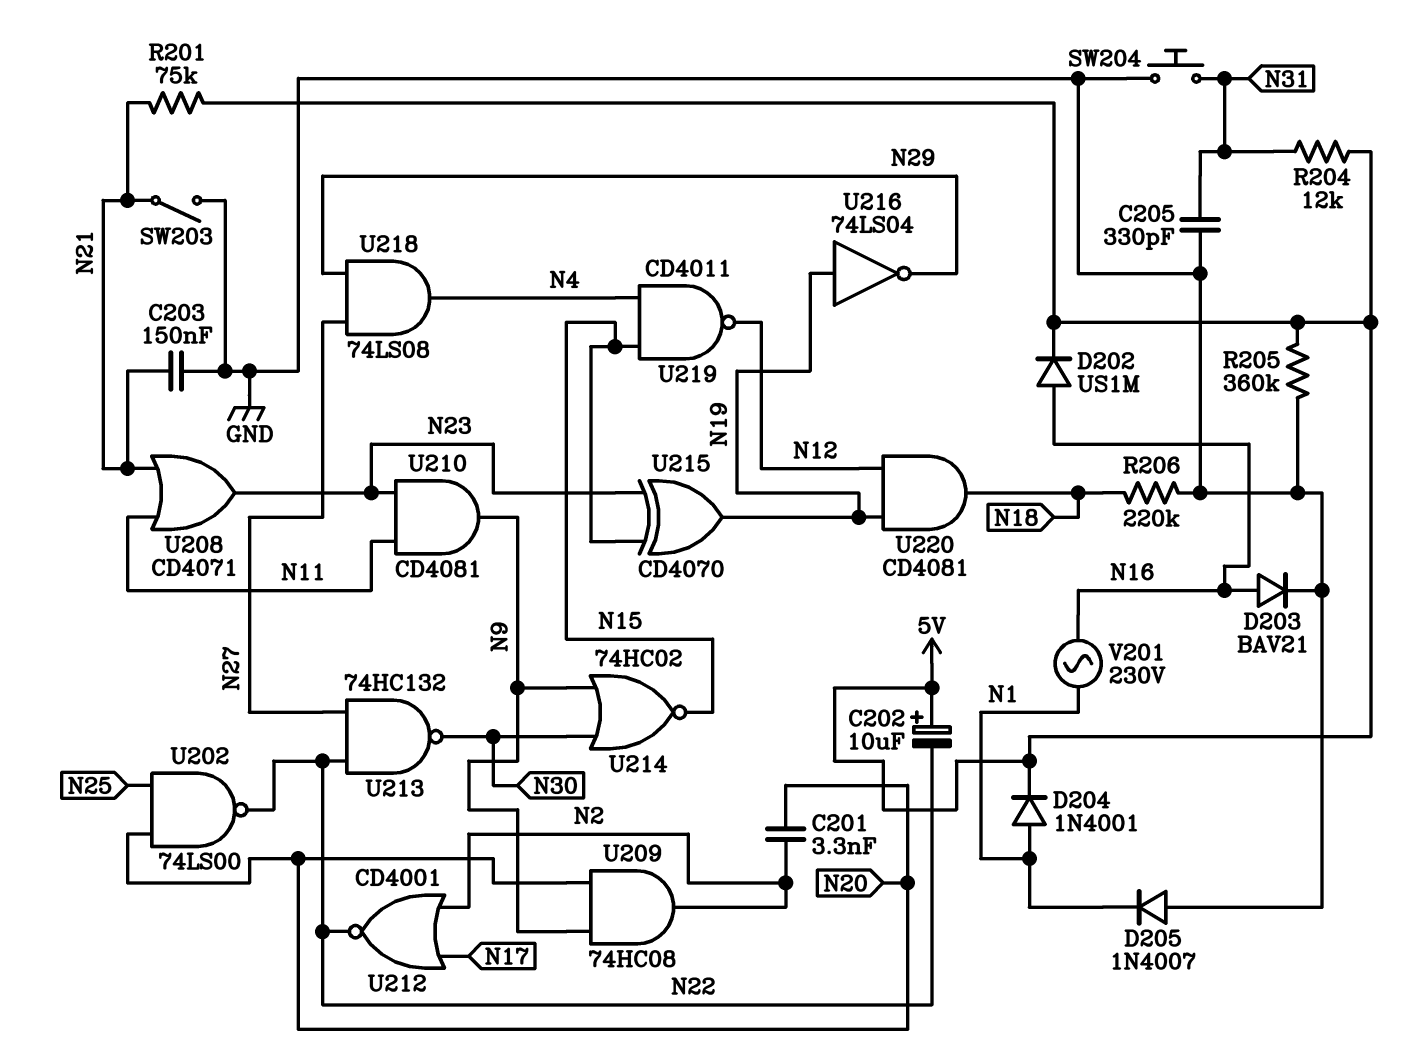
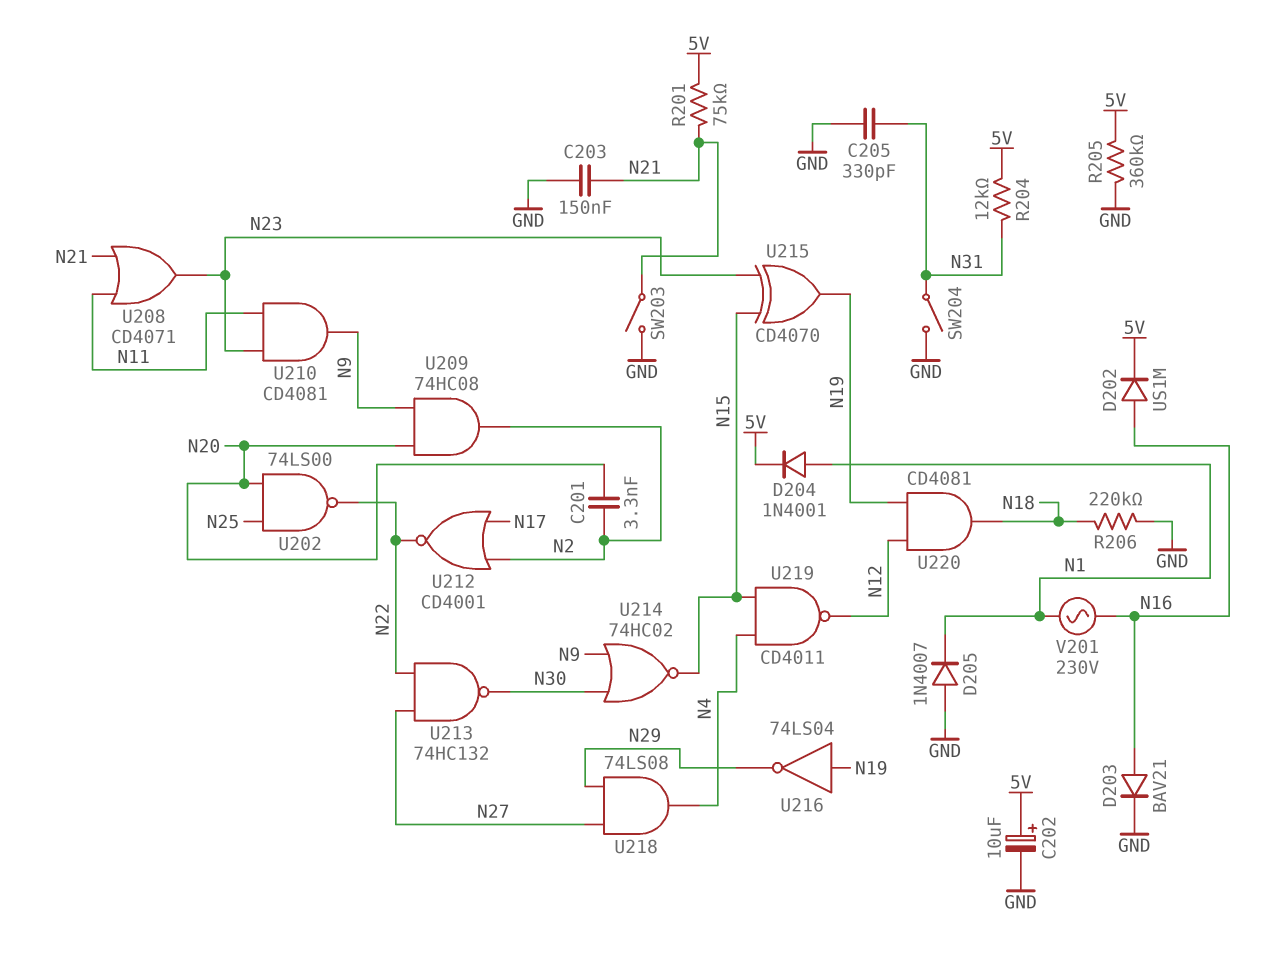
C202: 10uF (plus 5V, minus N22) -> 10uF (plus 5V, minus GND)
SW204: button (GND, N31) -> switch (GND, N31)

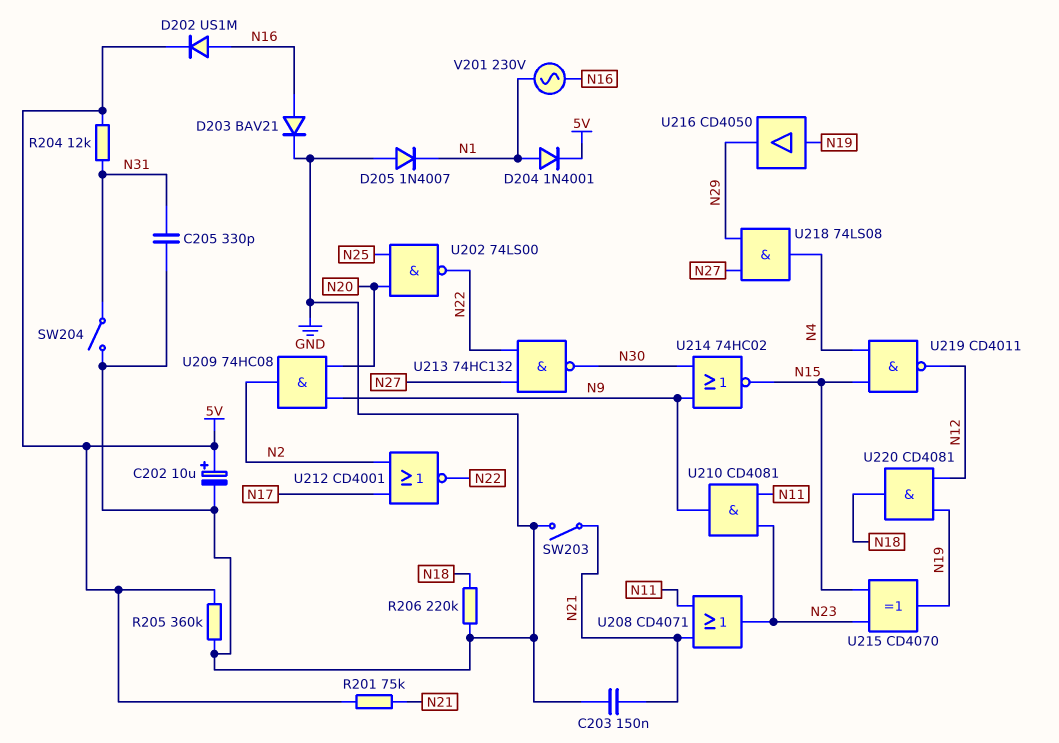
C201: 3.3nF (N2, N20) -> none
U216: NOT 74LS04 (in N19, out N29) -> buffer CD4050 (in N19, out N29)

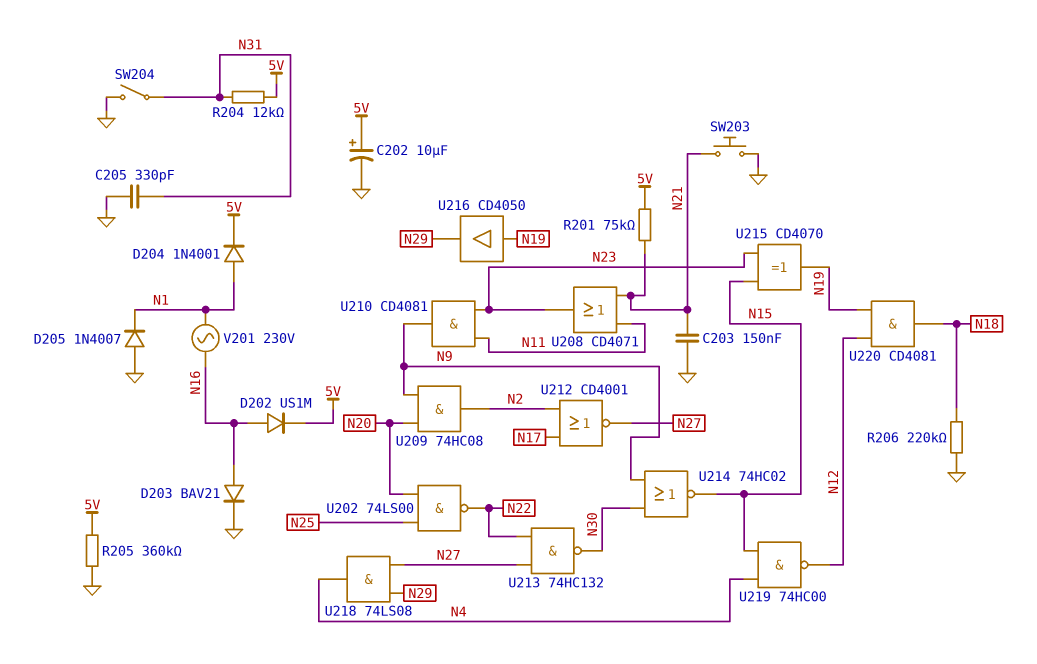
SW203: switch (GND, N21) -> button (GND, N21)
U212: NOR CD4001 (in N2, in N17, out N22) -> NOR CD4001 (in N2, in N17, out N27)
U219: NAND CD4011 (in N4, in N15, out N12) -> NAND 74HC00 (in N4, in N15, out N12)

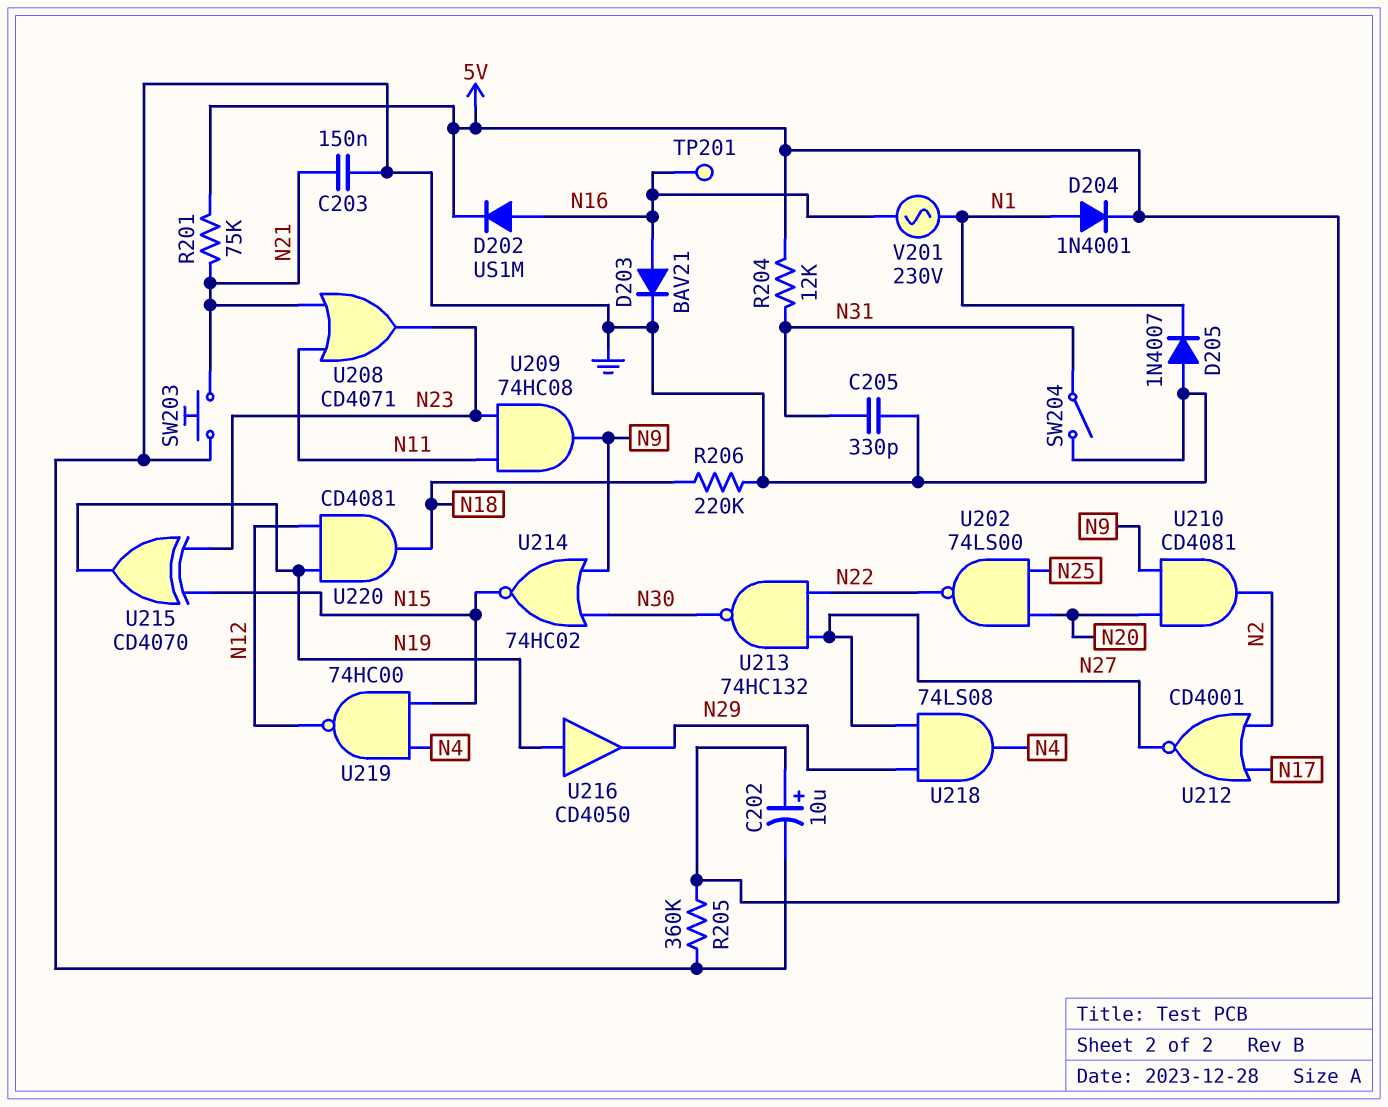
TP201: none -> test point (N16)
U209: AND 74HC08 (in N9, in N20, out N2) -> AND 74HC08 (in N11, in N23, out N9)
U210: AND CD4081 (in N11, in N23, out N9) -> AND CD4081 (in N9, in N20, out N2)

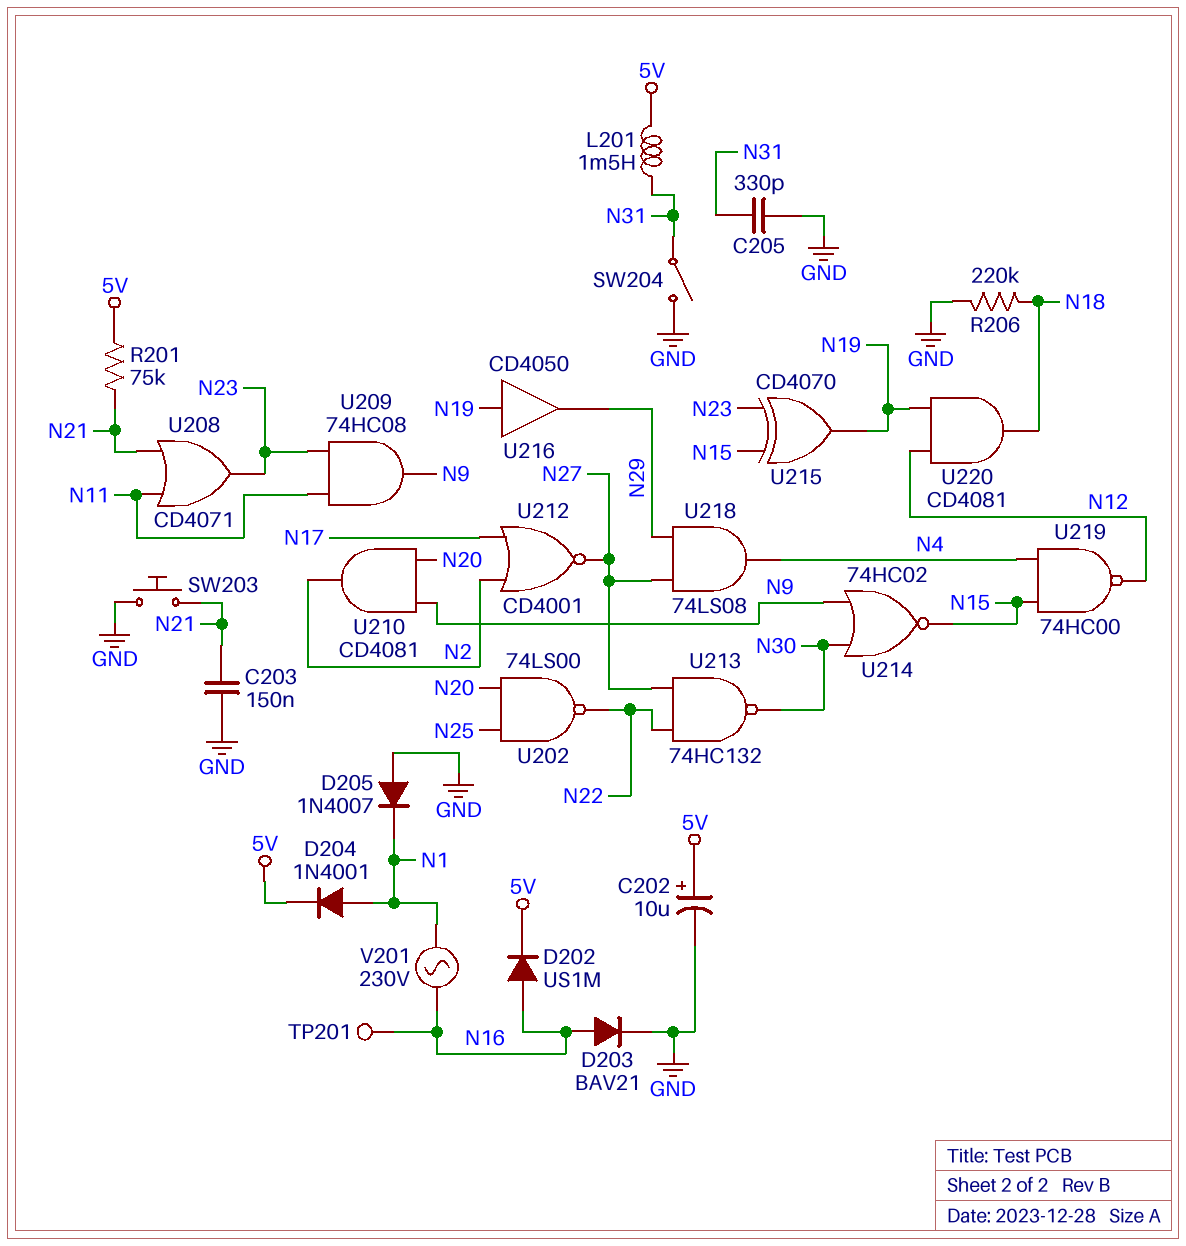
L201: none -> 1.5mH (5V, N31)
R204: 12k (5V, N31) -> none
R205: 360k (5V, GND) -> none

